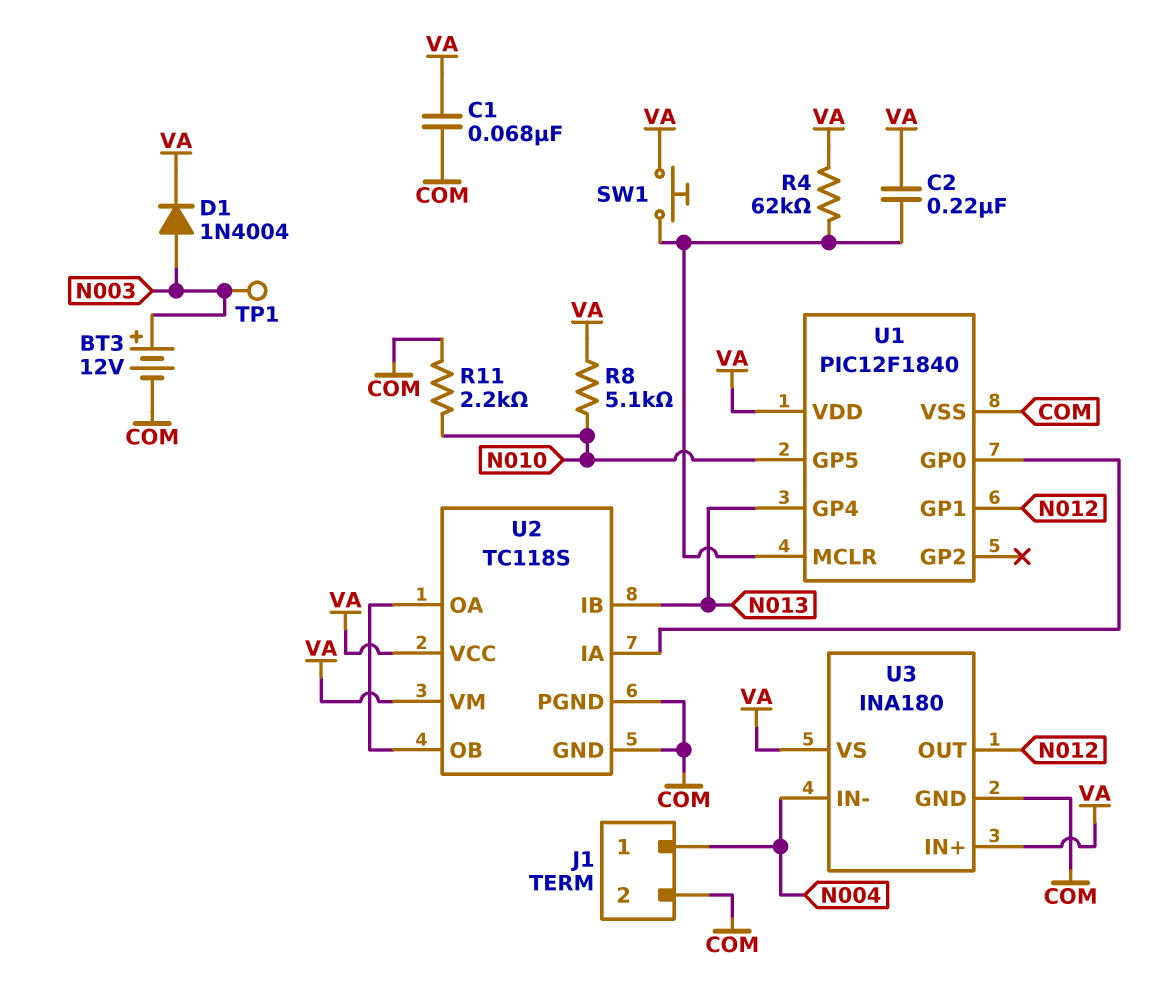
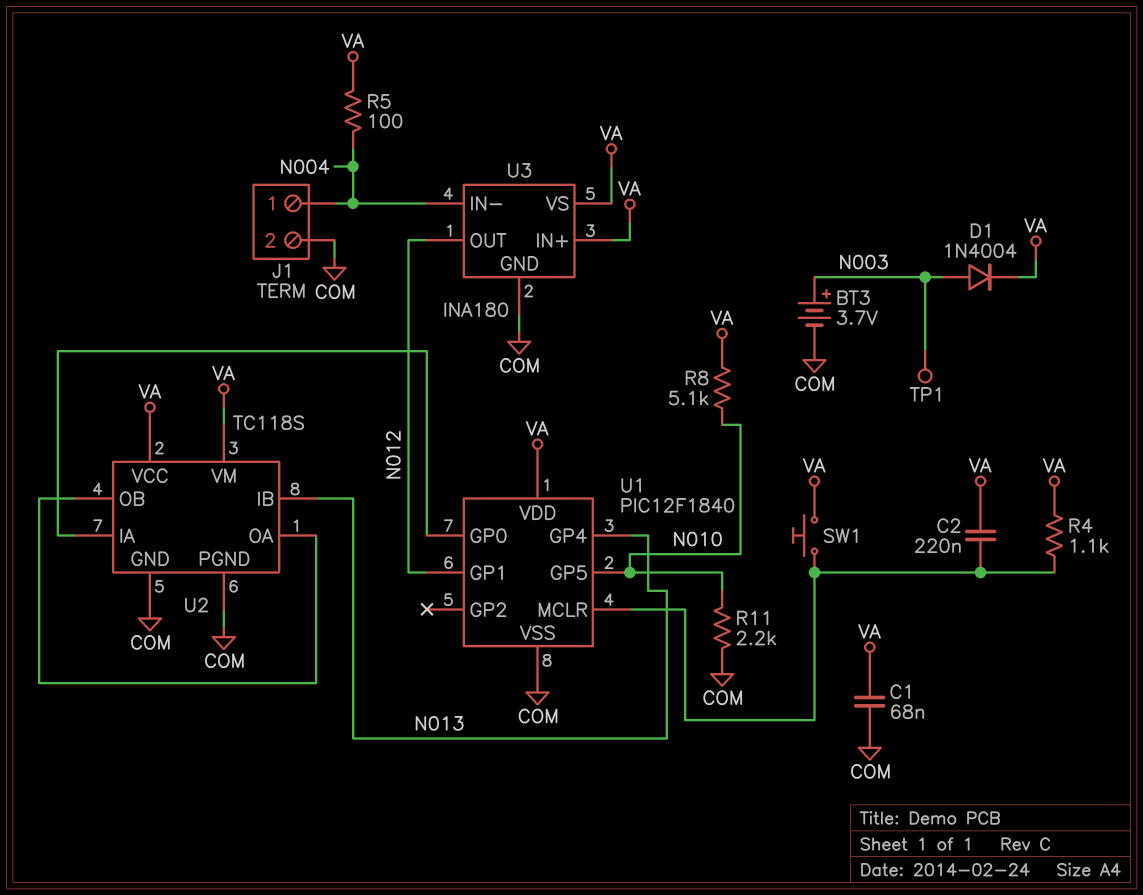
BT3: 12V (plus N003, minus COM) -> 3.7V (plus N003, minus COM)
R4: 62k (U1/MCLR, VA) -> 1.1k (U1/MCLR, VA)
R5: none -> 100 (N004, VA)

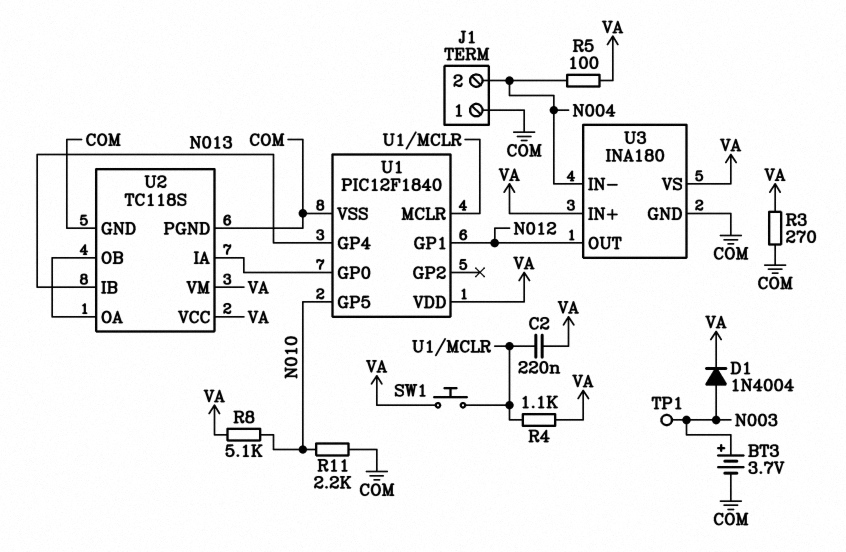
C1: 68nF (COM, VA) -> none
J1 pin 1: N004 -> COM
J1 pin 2: COM -> N004
R3: none -> 270 (COM, VA)

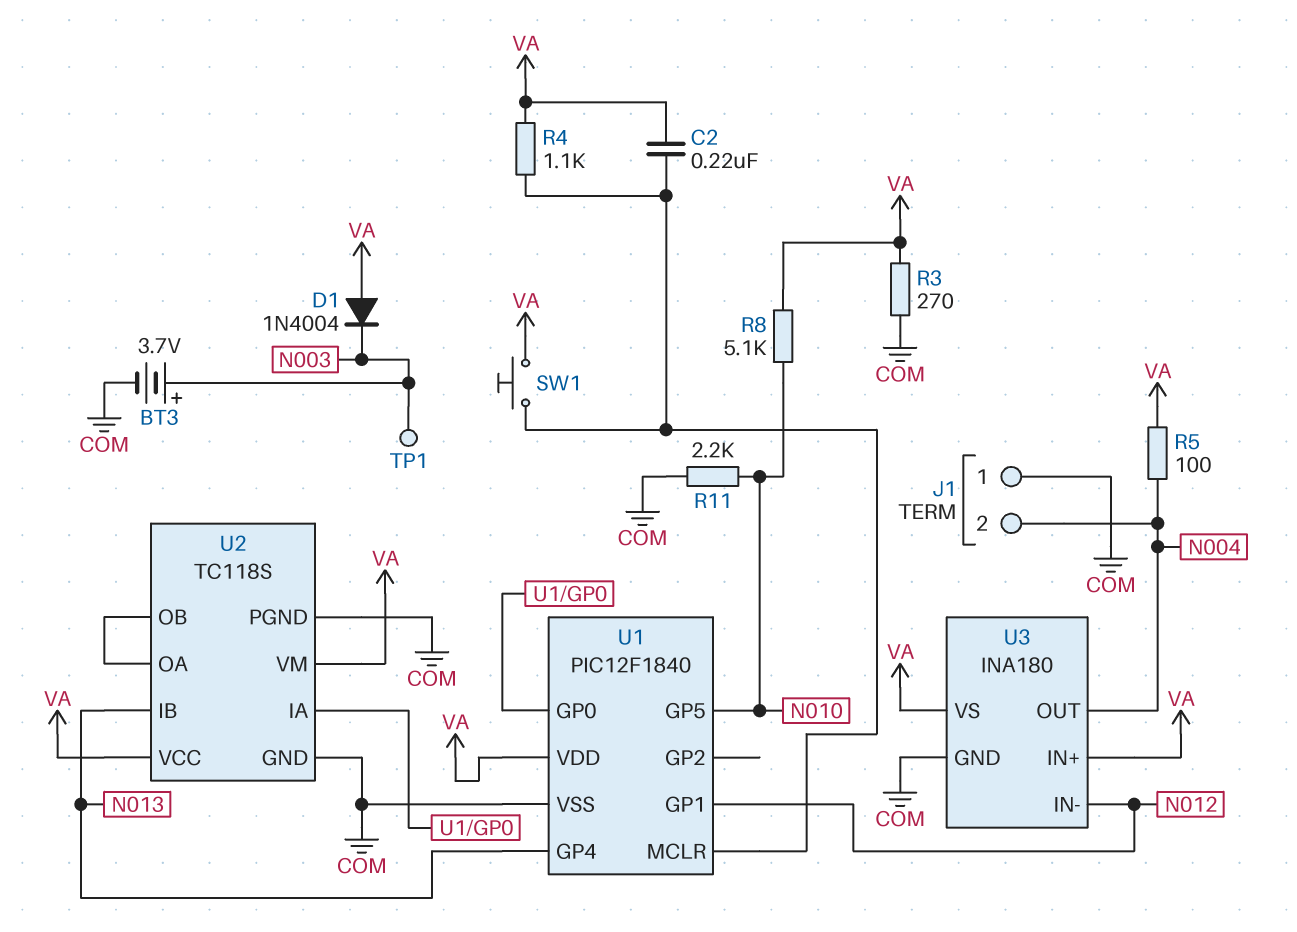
D1: diode 1N4004 (A N003, K VA) -> diode 1N4004 (A VA, K N003)
U3 pin IN-: N004 -> N012
U3 pin OUT: N012 -> N004

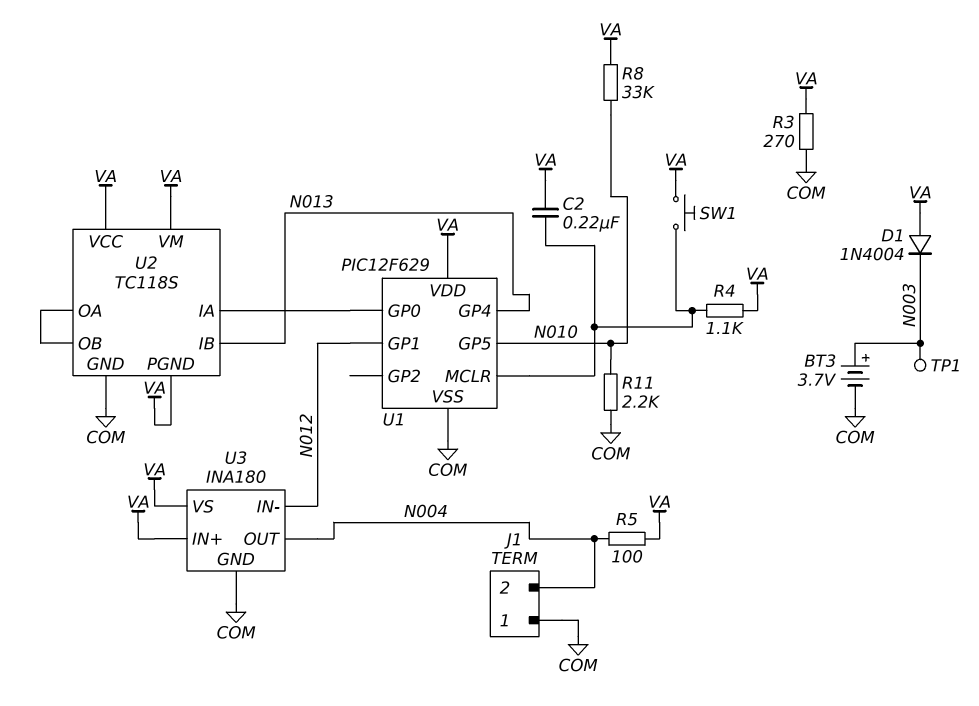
R8: 5.1k (N010, VA) -> 33k (N010, VA)
U1: PIC12F1840 -> PIC12F629
U2 pin PGND: COM -> VA

